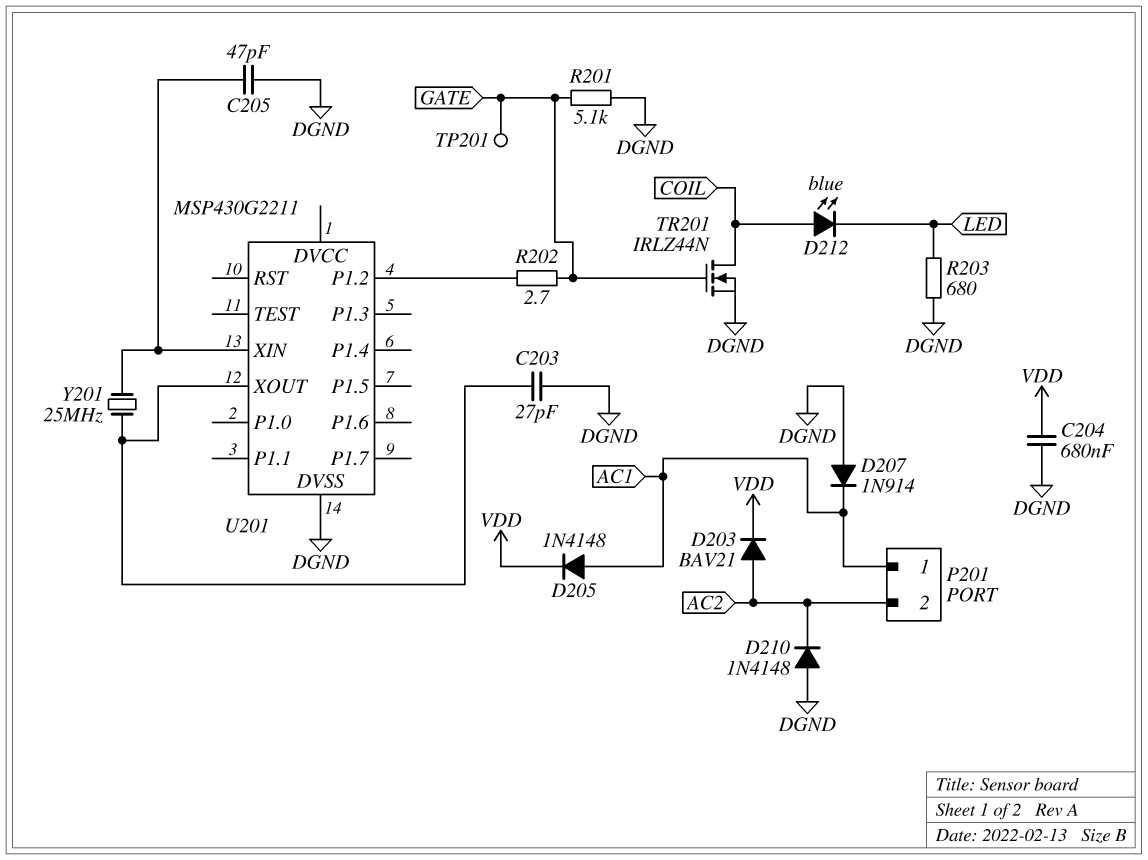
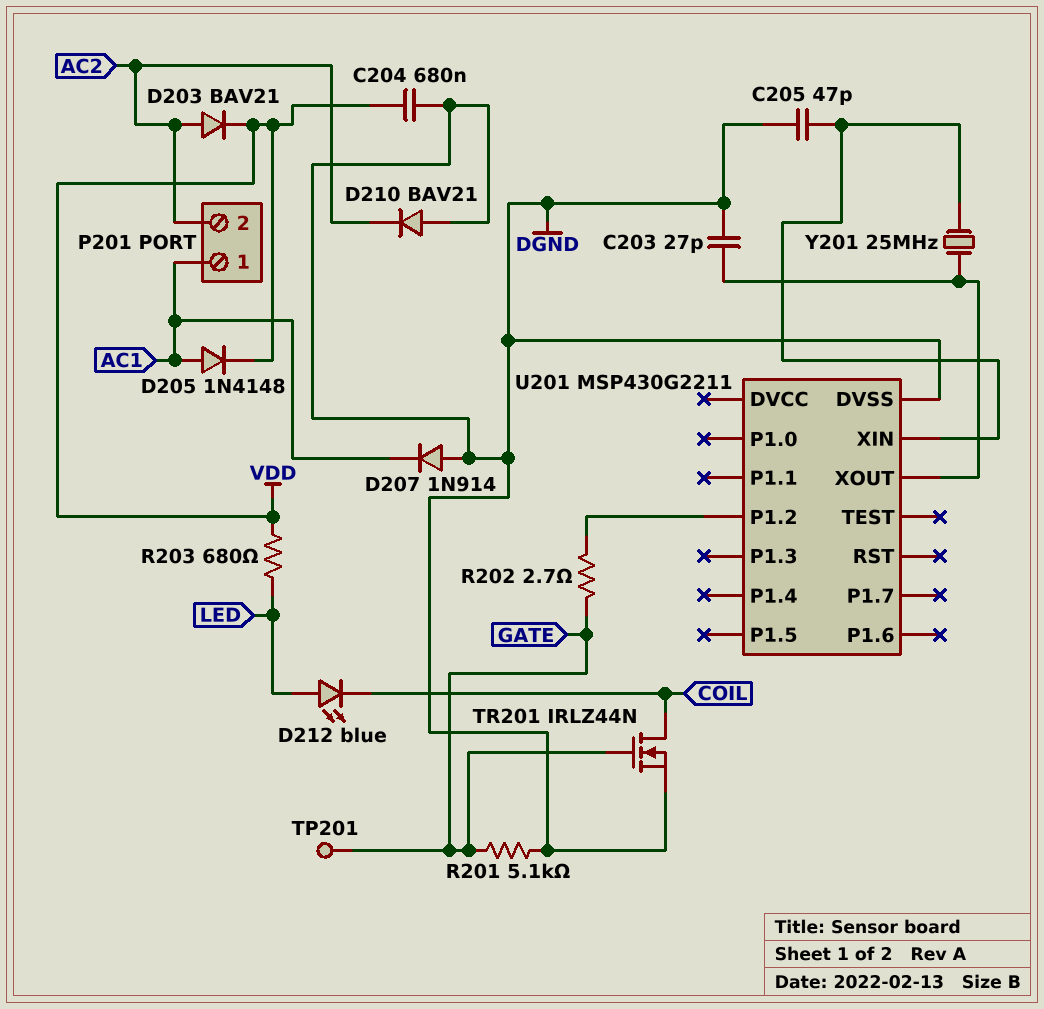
D210: diode 1N4148 (A DGND, K AC2) -> diode BAV21 (A DGND, K AC2)
D212: LED blue (A COIL, K LED) -> LED blue (A LED, K COIL)
R203: 680 (DGND, LED) -> 680 (LED, VDD)

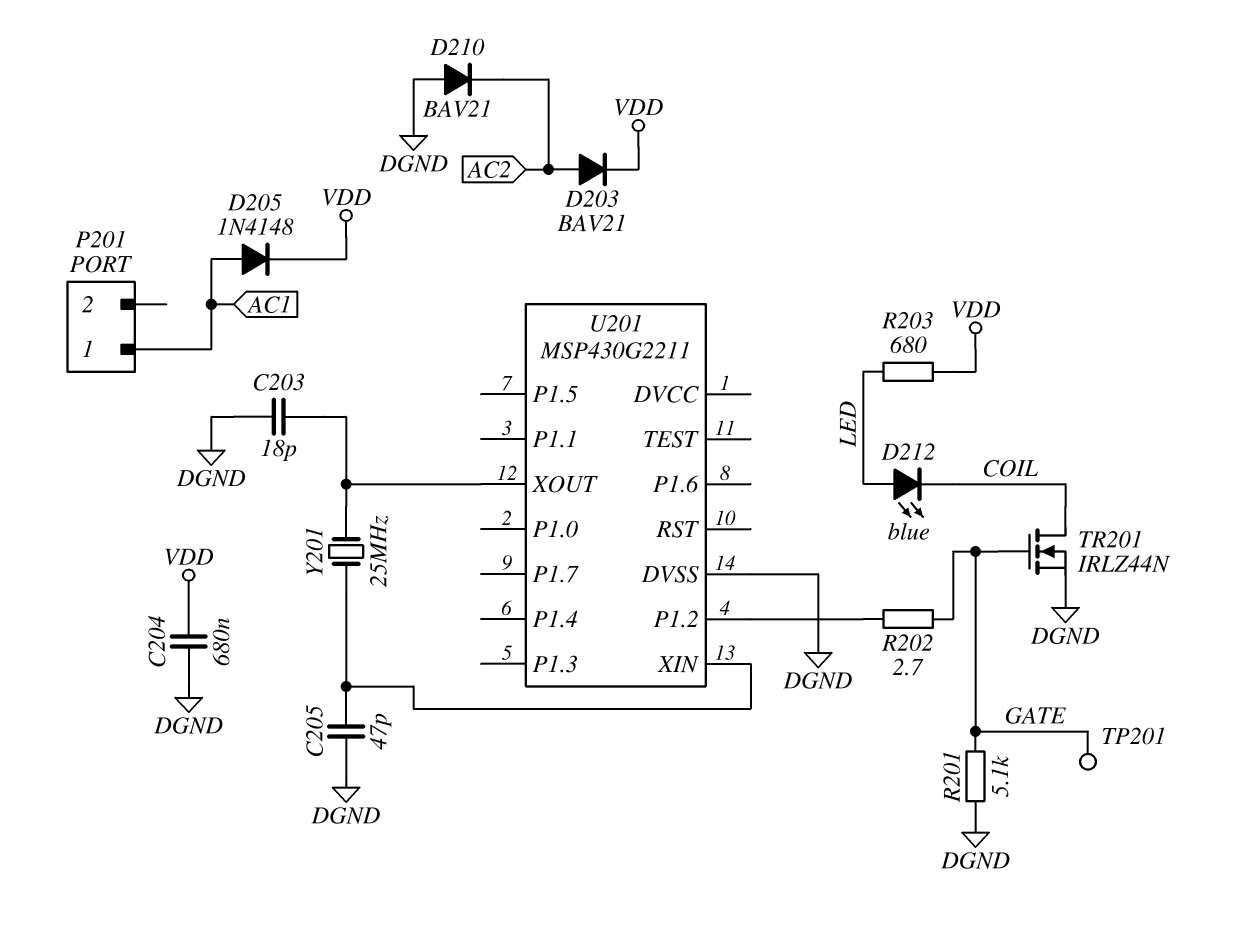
C203: 27pF (DGND, U201/XOUT) -> 18pF (DGND, U201/XOUT)
D207: diode 1N914 (A DGND, K AC1) -> none
P201 pin 2: AC2 -> none

